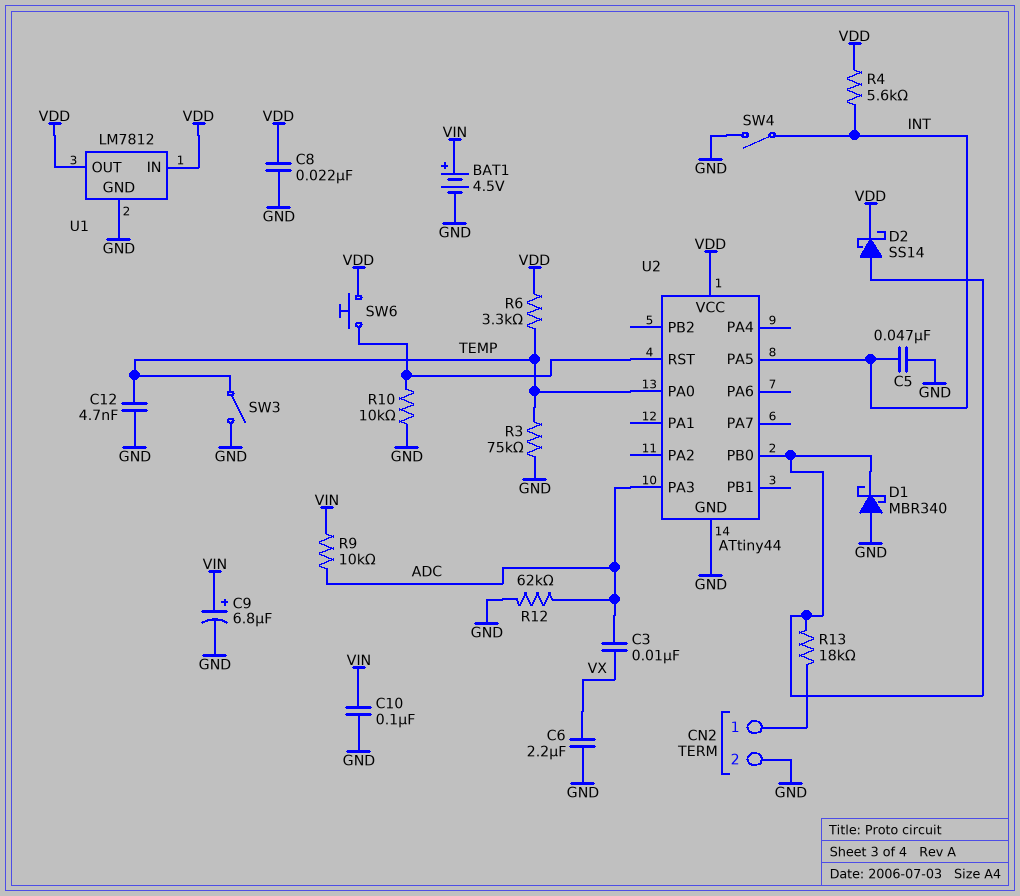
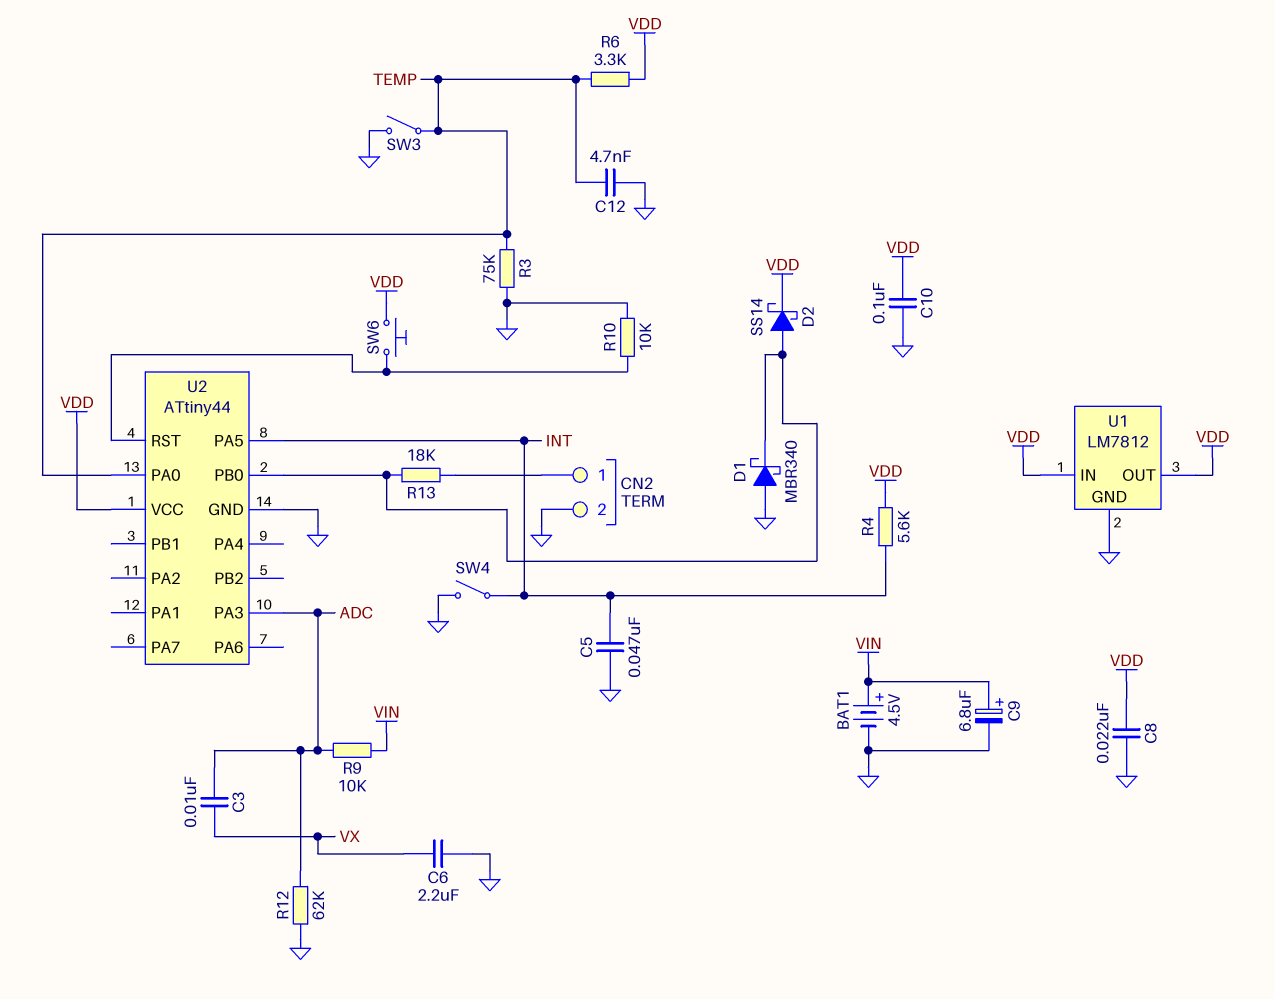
C10: 100nF (GND, VIN) -> 100nF (GND, VDD)

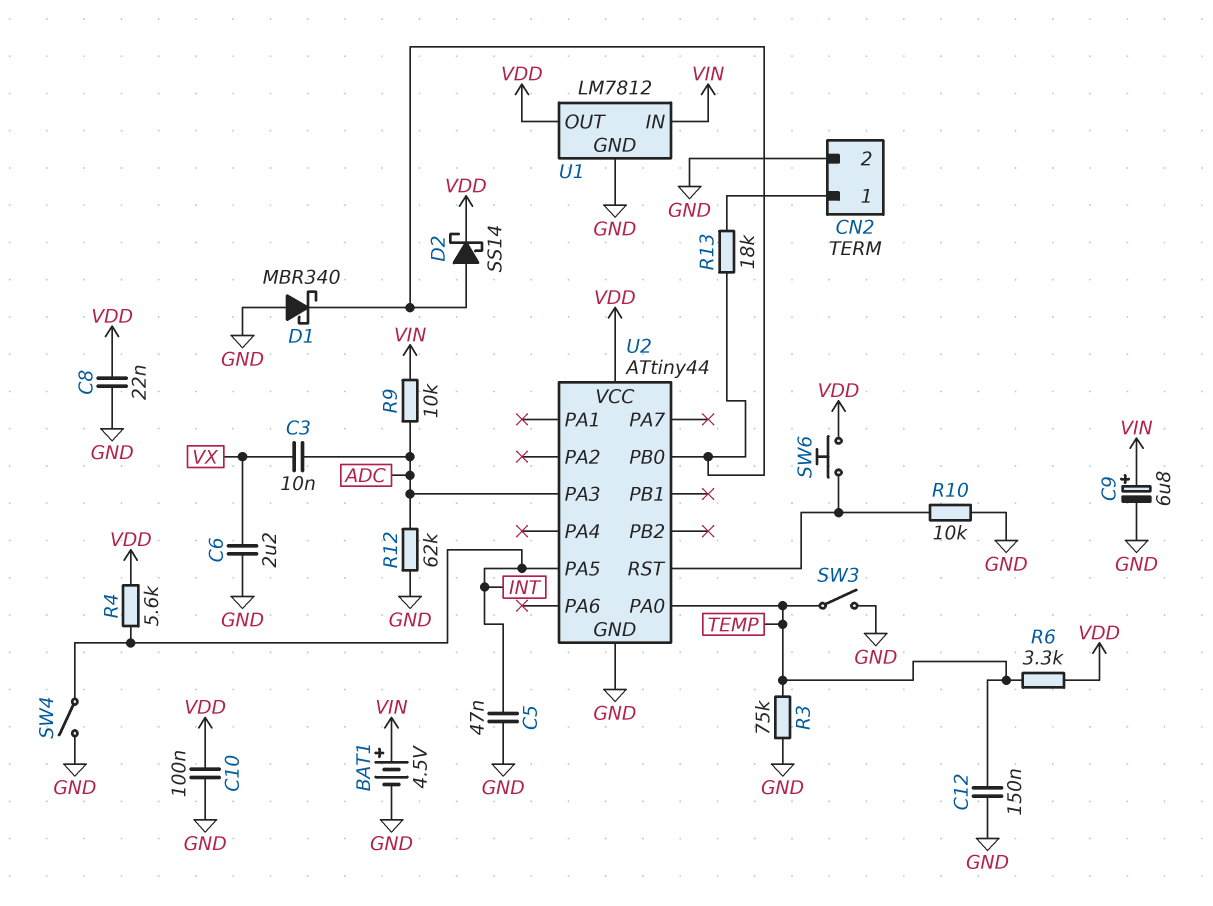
C12: 4.7nF (GND, TEMP) -> 150nF (GND, TEMP)
U1 pin IN: VDD -> VIN

